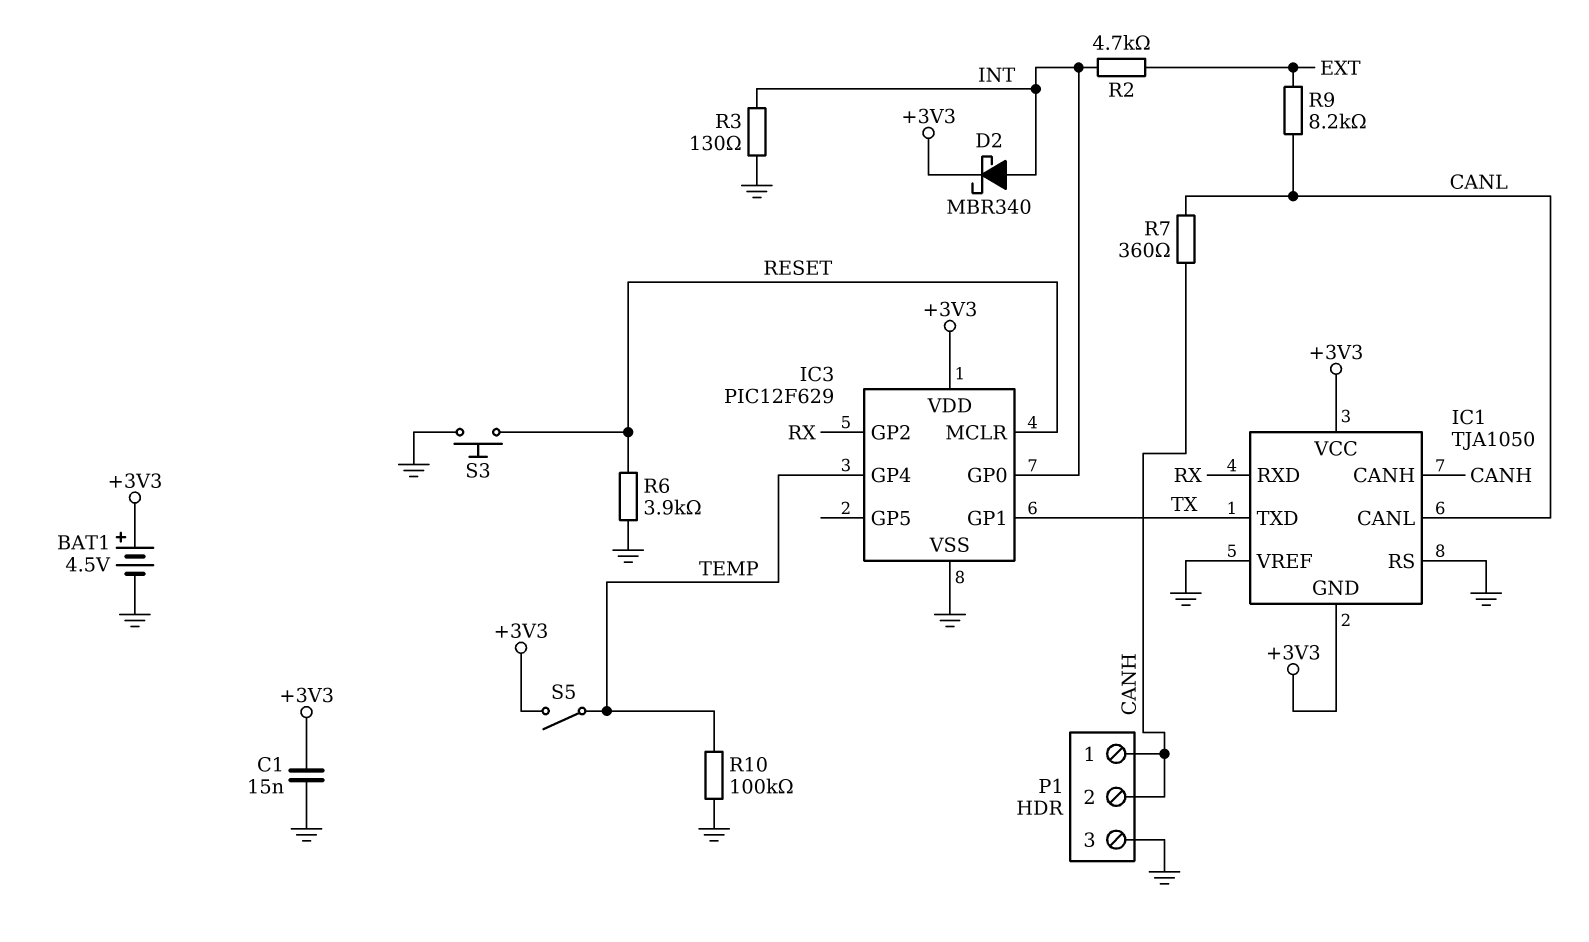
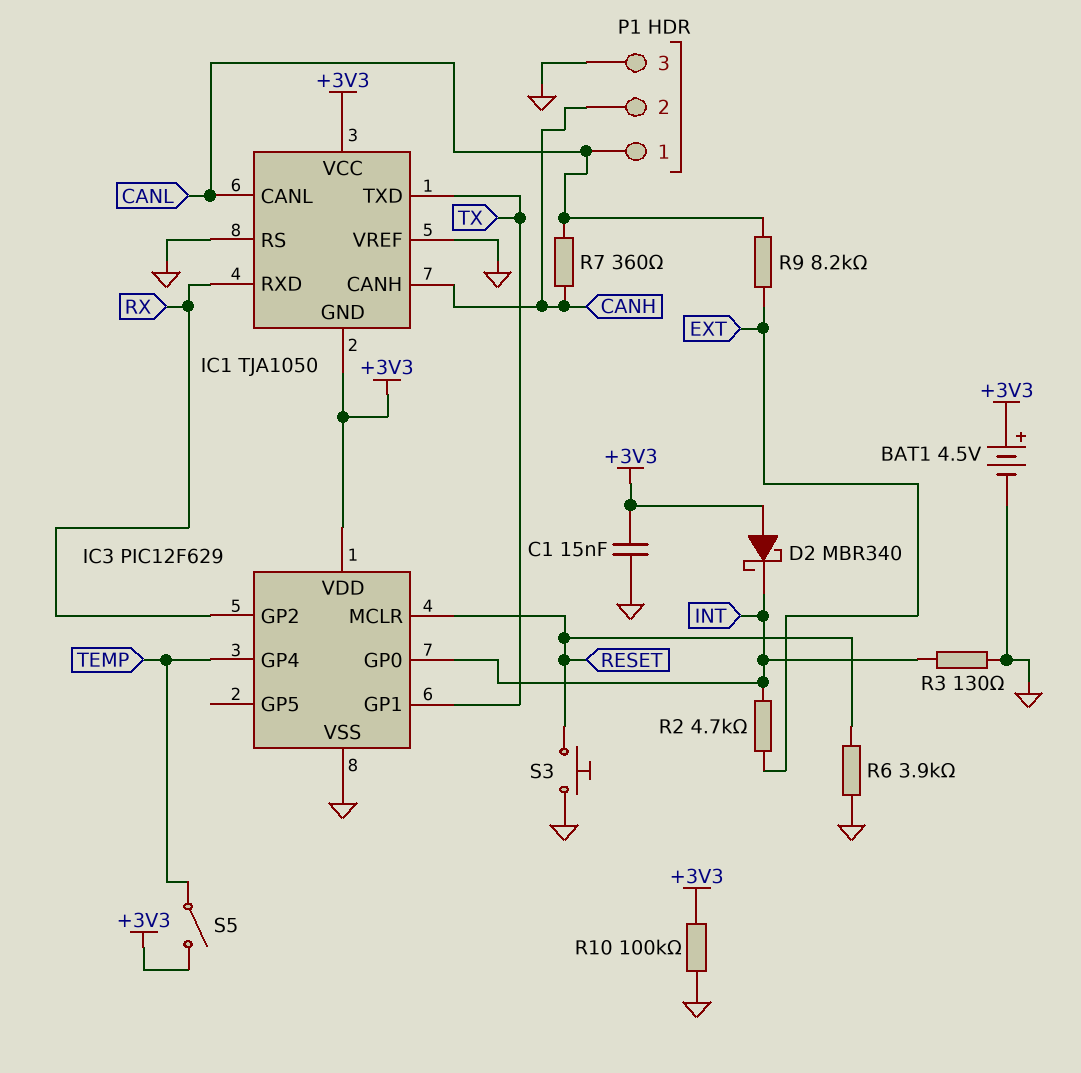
D2: schottky MBR340 (A INT, K +3V3) -> schottky MBR340 (A +3V3, K INT)
P1 pin 1: CANH -> CANL
R10: 100k (GND, TEMP) -> 100k (+3V3, GND)

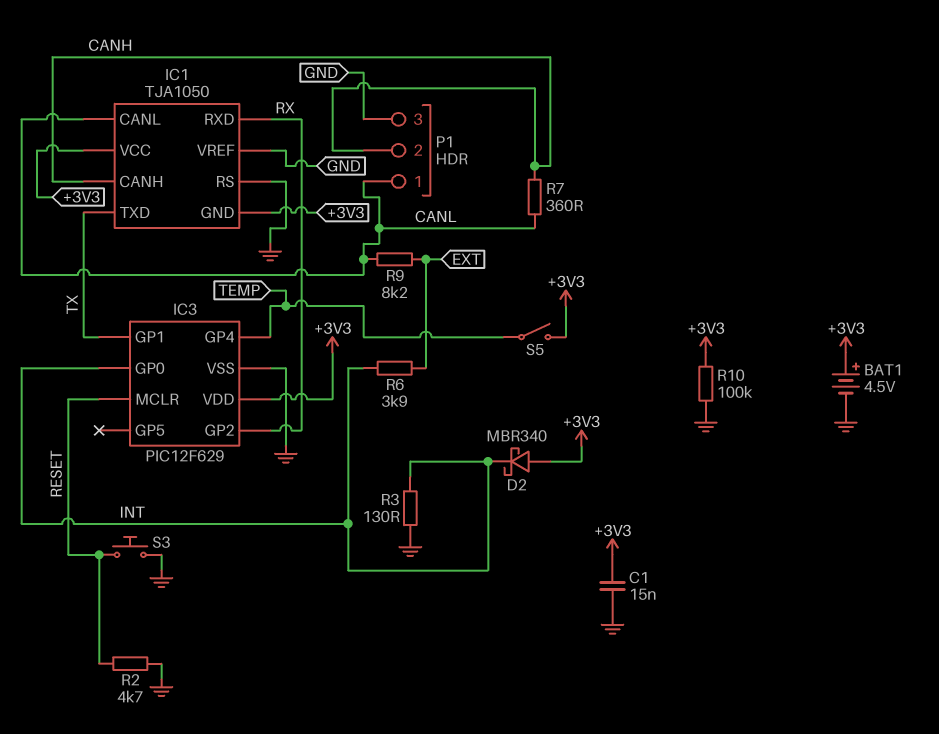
R2: 4.7k (EXT, INT) -> 4.7k (GND, RESET)
R6: 3.9k (GND, RESET) -> 3.9k (EXT, INT)

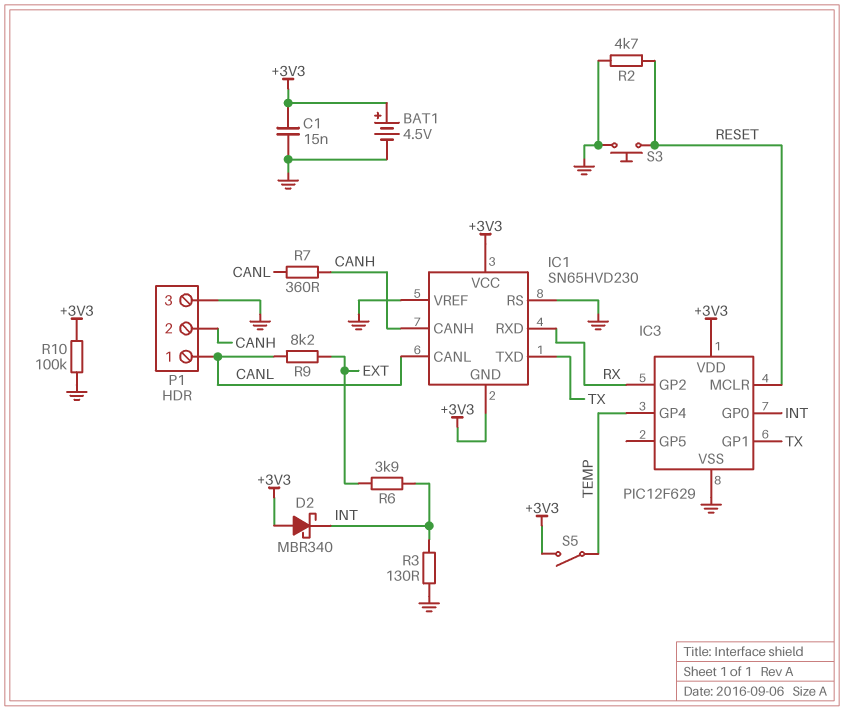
IC1: TJA1050 -> SN65HVD230

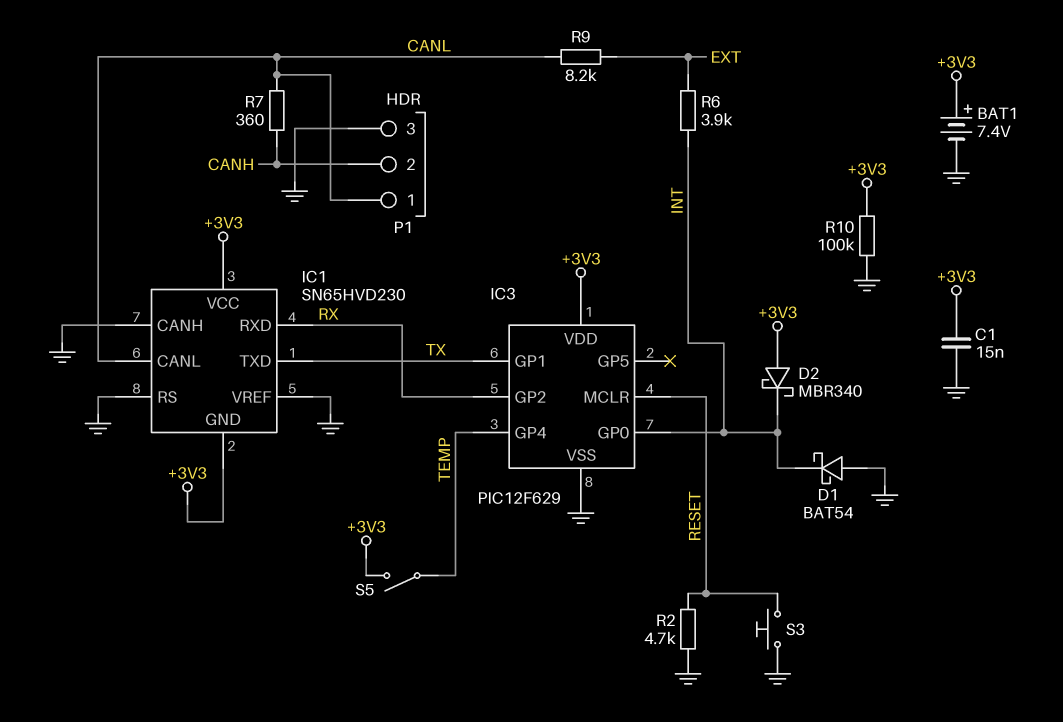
BAT1: 4.5V (plus +3V3, minus GND) -> 7.4V (plus +3V3, minus GND)
D1: none -> schottky BAT54 (A GND, K INT)
IC1 pin CANH: CANH -> GND
R3: 130 (GND, INT) -> none

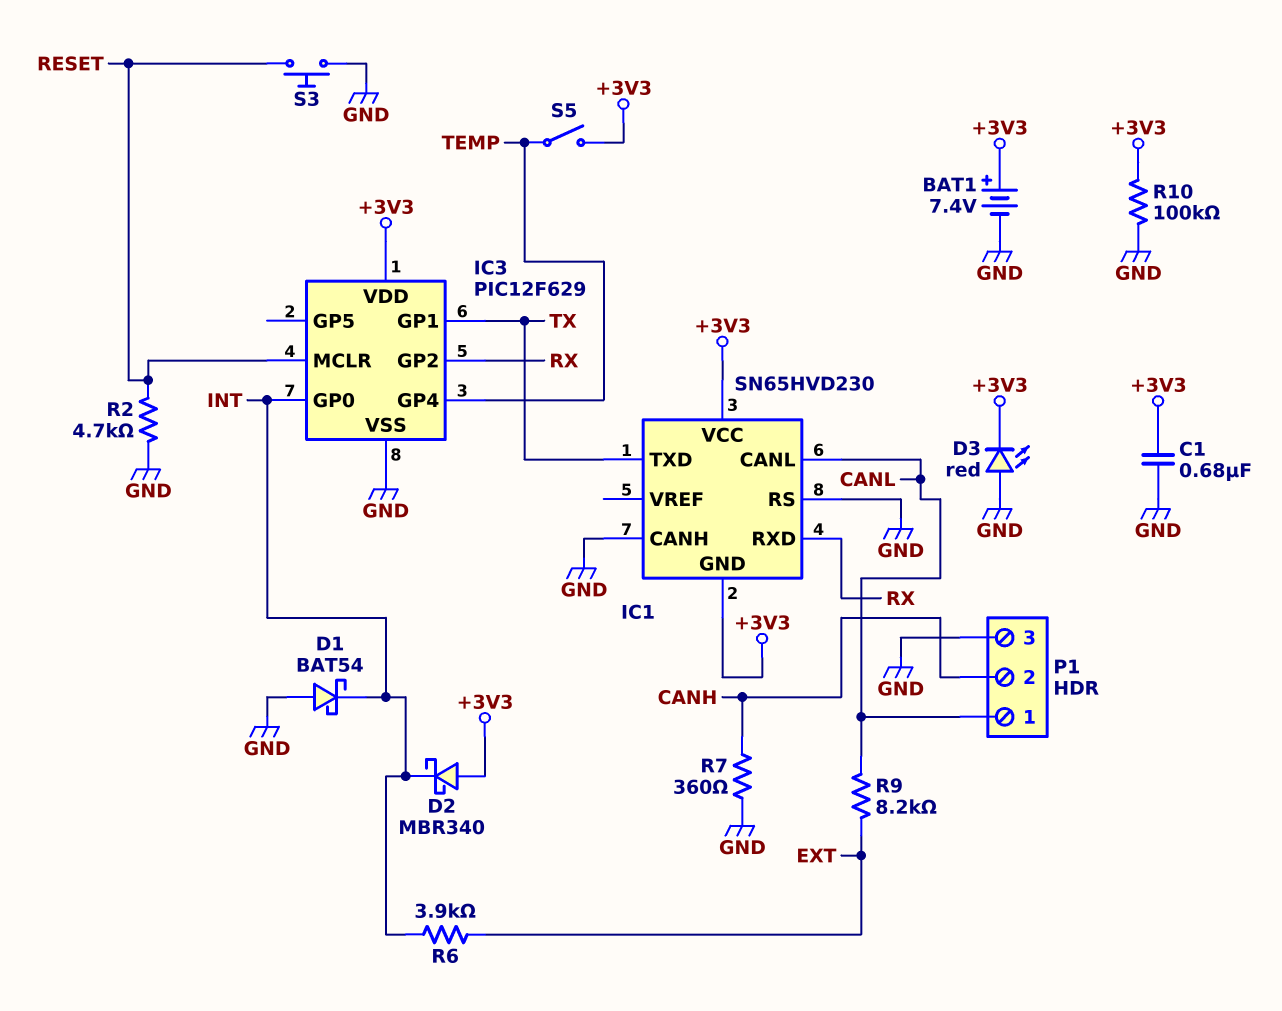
C1: 15nF (+3V3, GND) -> 680nF (+3V3, GND)
D3: none -> LED red (A GND, K +3V3)
IC1 pin VREF: GND -> none
R7: 360 (CANH, CANL) -> 360 (CANH, GND)

